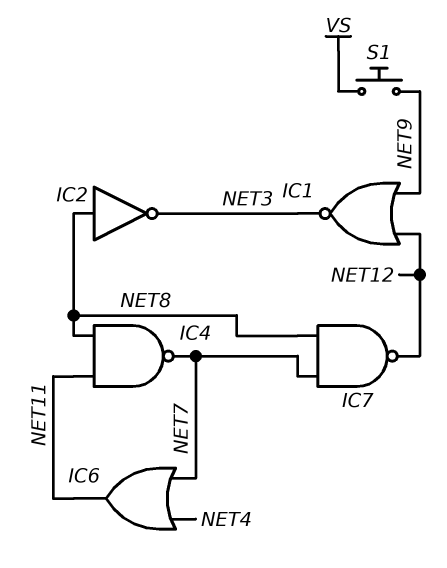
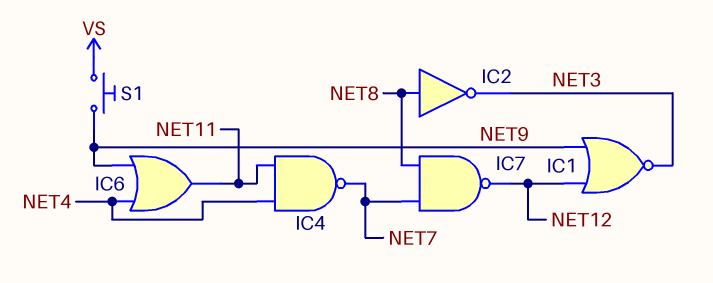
IC4: NAND (in NET8, in NET11, out NET7) -> NAND (in NET4, in NET11, out NET7)
IC6: OR (in NET4, in NET7, out NET11) -> OR (in NET4, in NET9, out NET11)

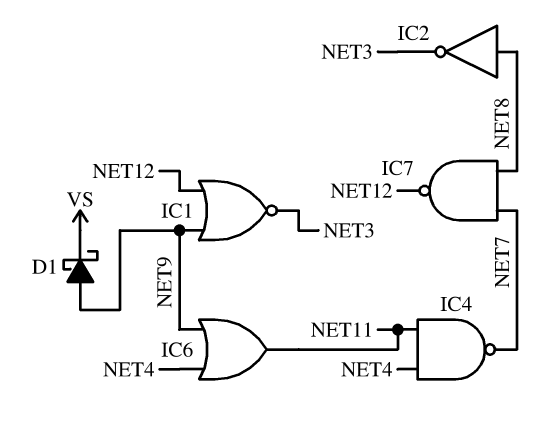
D1: none -> schottky (A NET9, K VS)
S1: button (NET9, VS) -> none

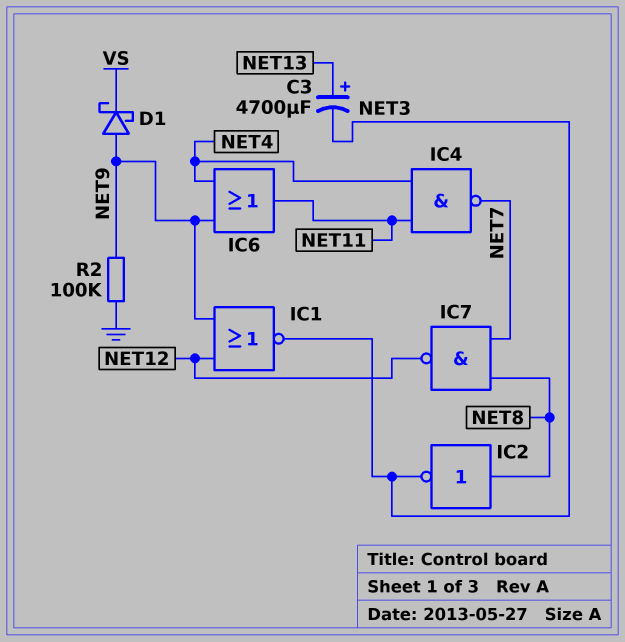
C3: none -> 4700uF (plus NET13, minus NET3)
R2: none -> 100k (GND, NET9)

